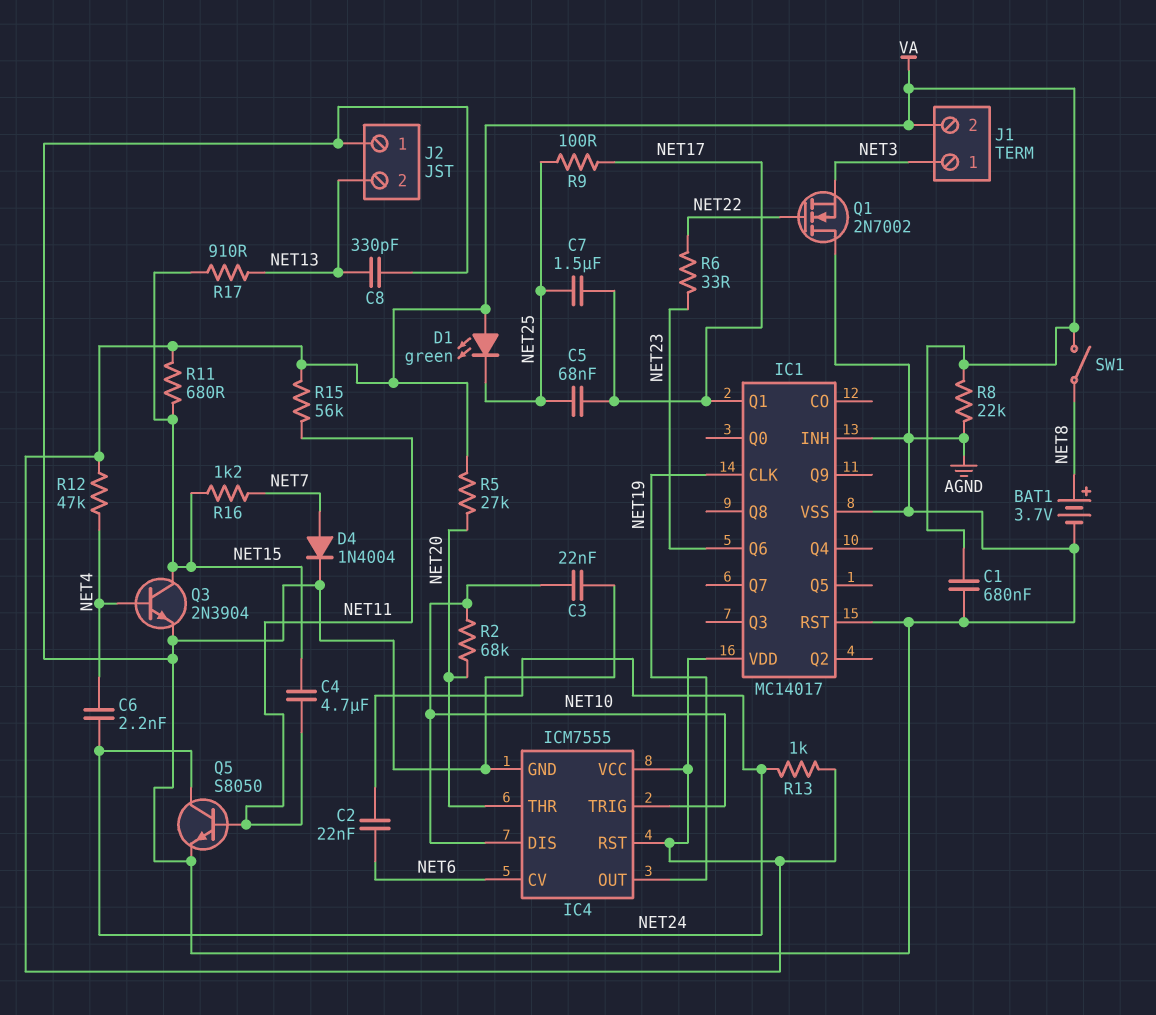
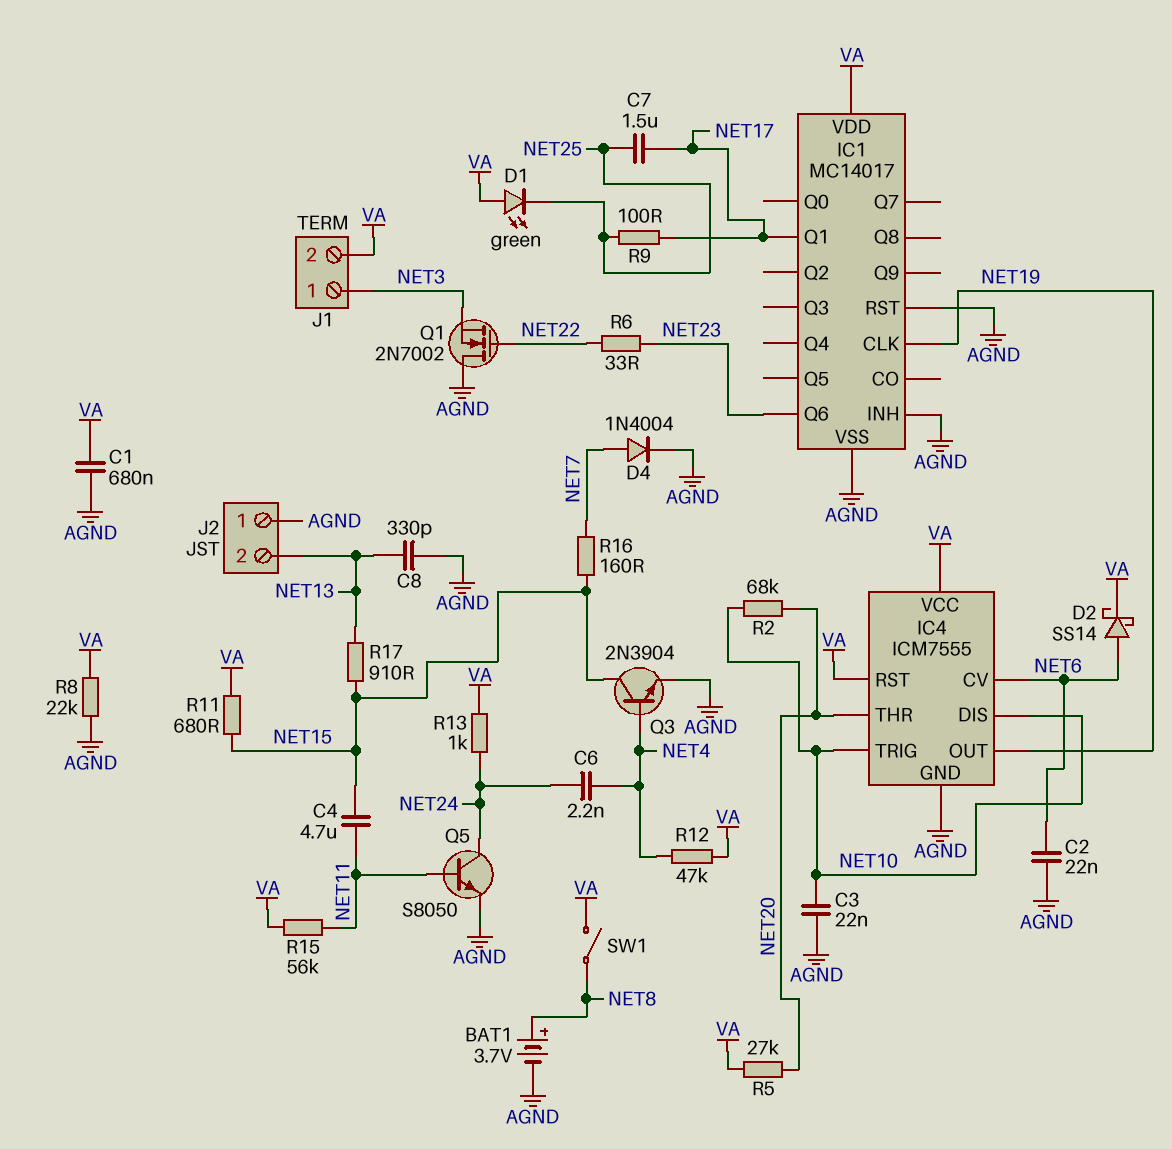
C2: 22nF (NET6, NET24) -> 22nF (AGND, NET6)
C5: 68nF (NET17, NET25) -> none
D2: none -> schottky SS14 (A NET6, K VA)
R16: 1.2k (NET7, NET15) -> 160 (NET7, NET15)

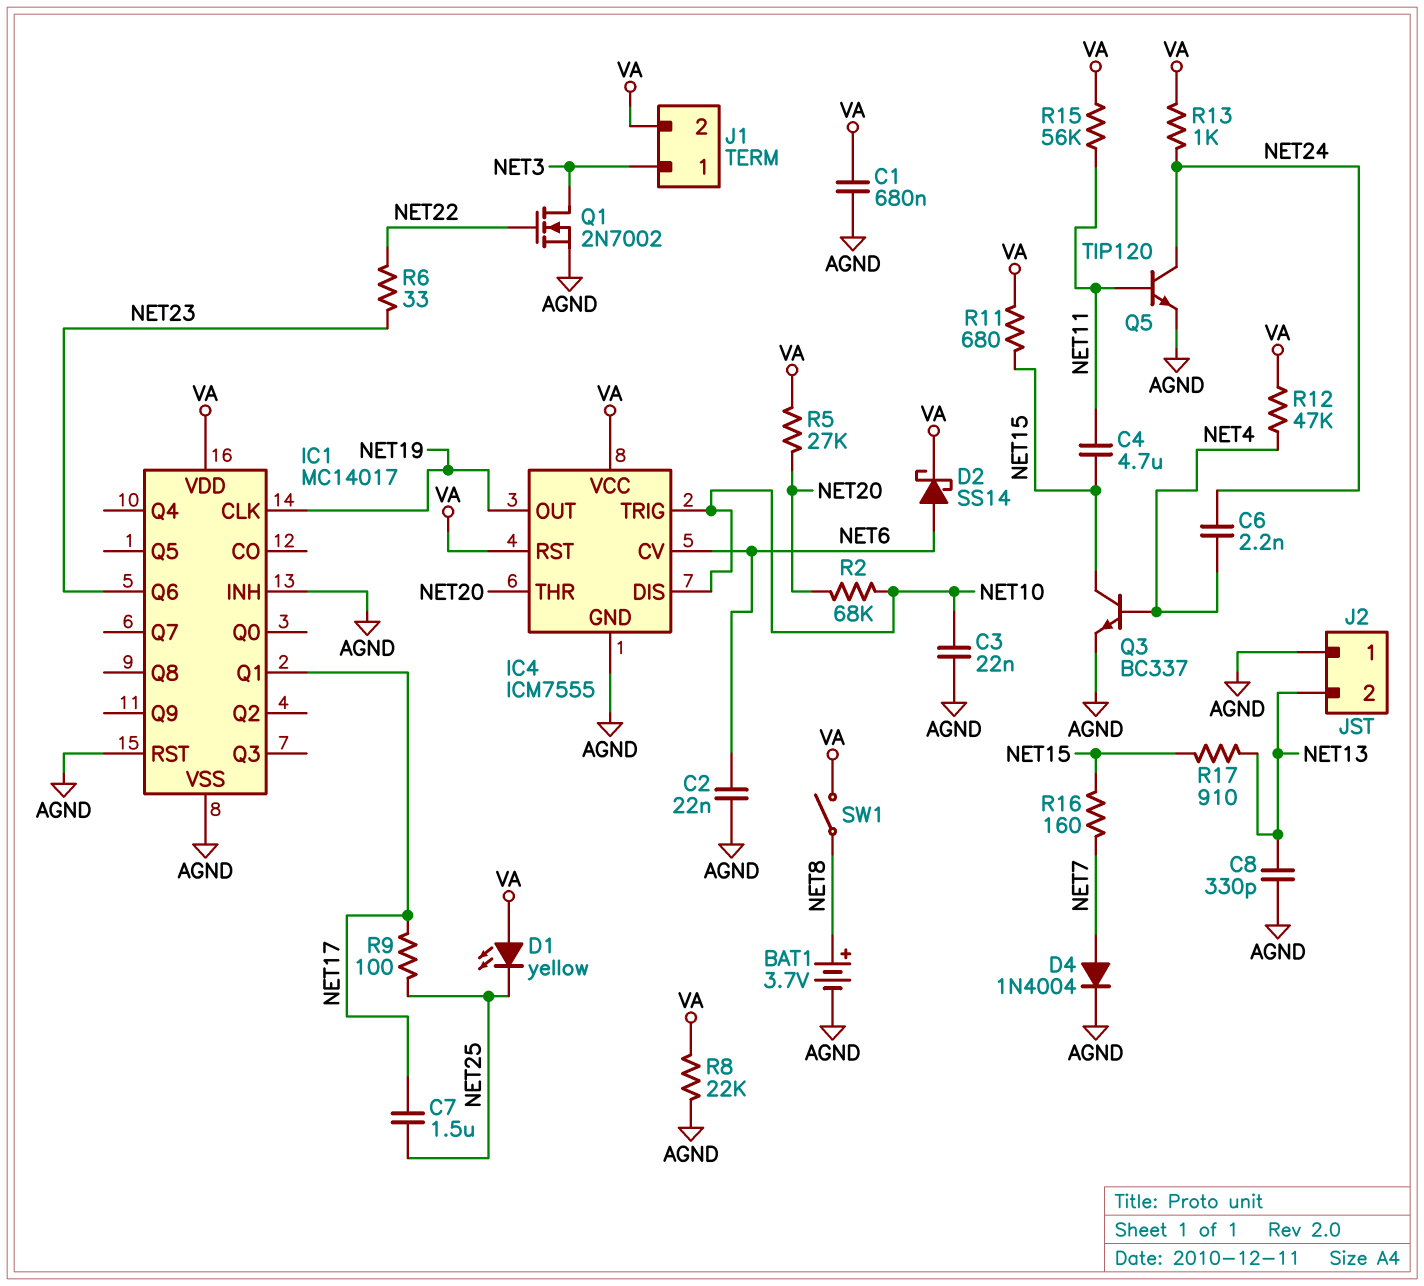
D1: LED green (A VA, K NET25) -> LED yellow (A VA, K NET25)
Q1: NMOS 2N7002 (G NET22, D AGND, S NET3) -> NMOS 2N7002 (G NET22, D NET3, S AGND)
Q3: NPN 2N3904 (B NET4, C NET15, E AGND) -> NPN BC337 (B NET4, C NET15, E AGND)
Q5: NPN S8050 (B NET11, C NET24, E AGND) -> NPN TIP120 (B NET11, C NET24, E AGND)

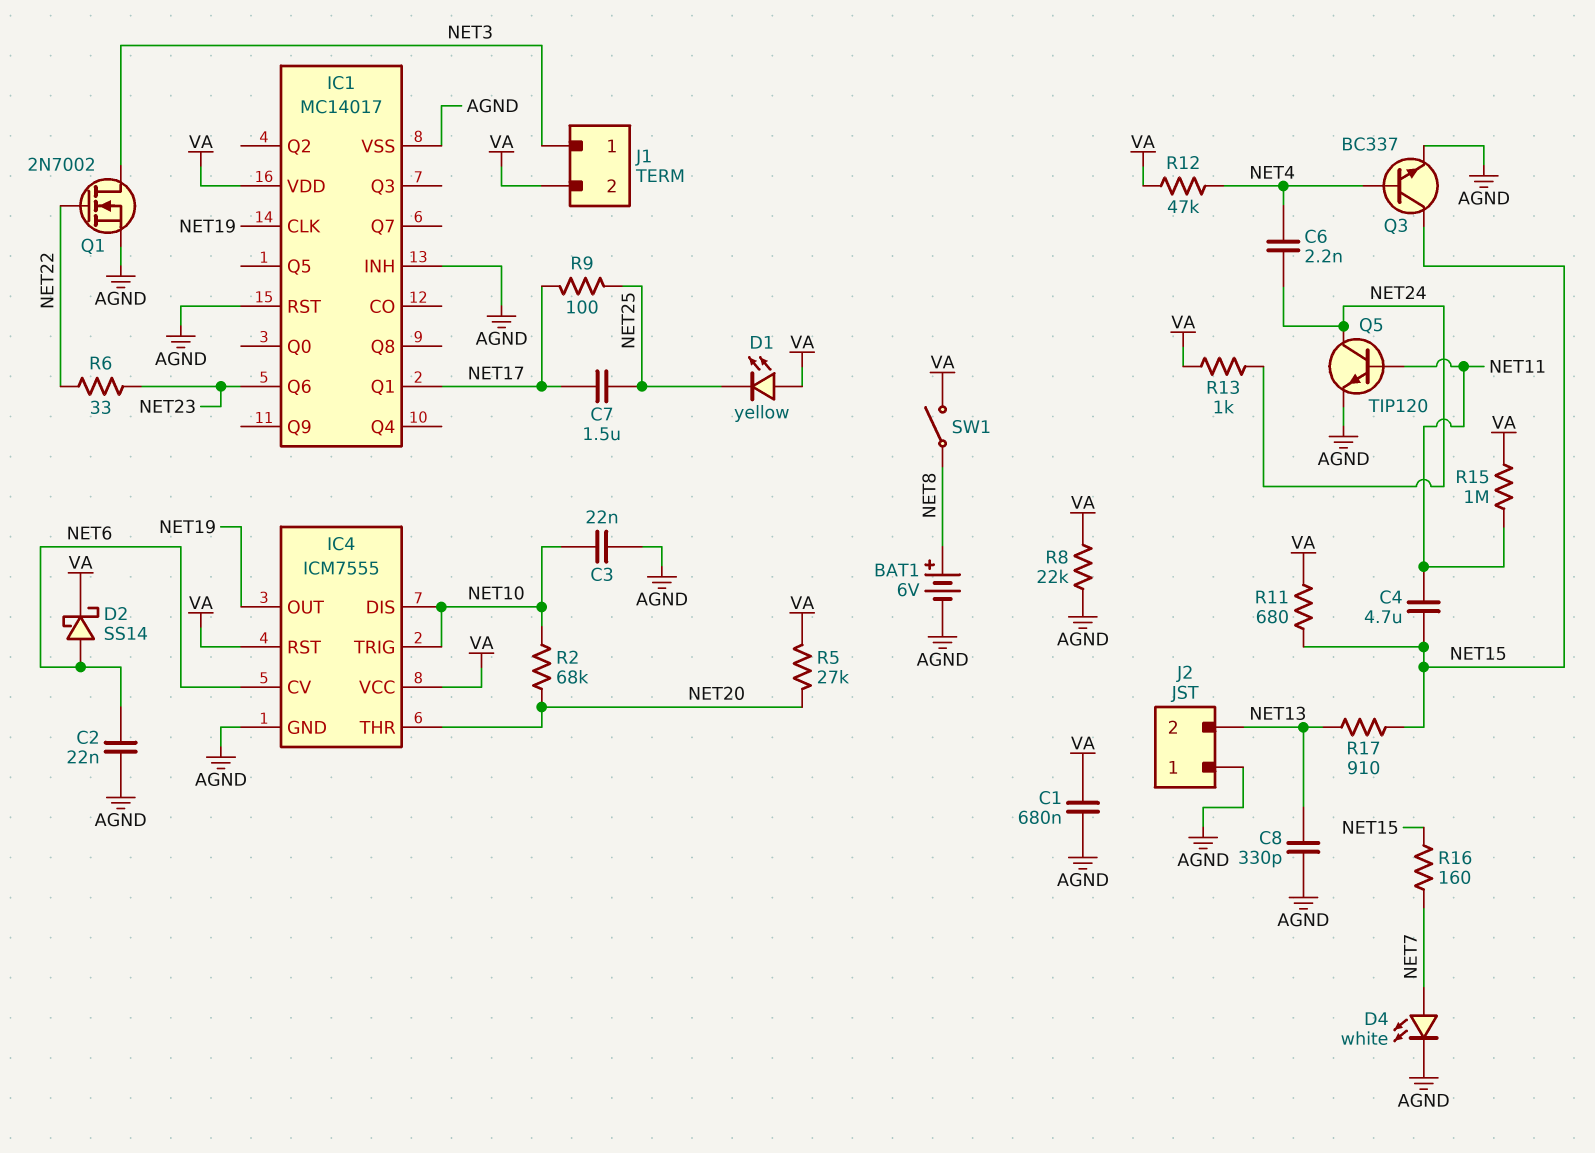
BAT1: 3.7V (plus NET8, minus AGND) -> 6V (plus NET8, minus AGND)
D4: diode 1N4004 (A NET7, K AGND) -> LED white (A NET7, K AGND)
R15: 56k (NET11, VA) -> 1M (NET11, VA)

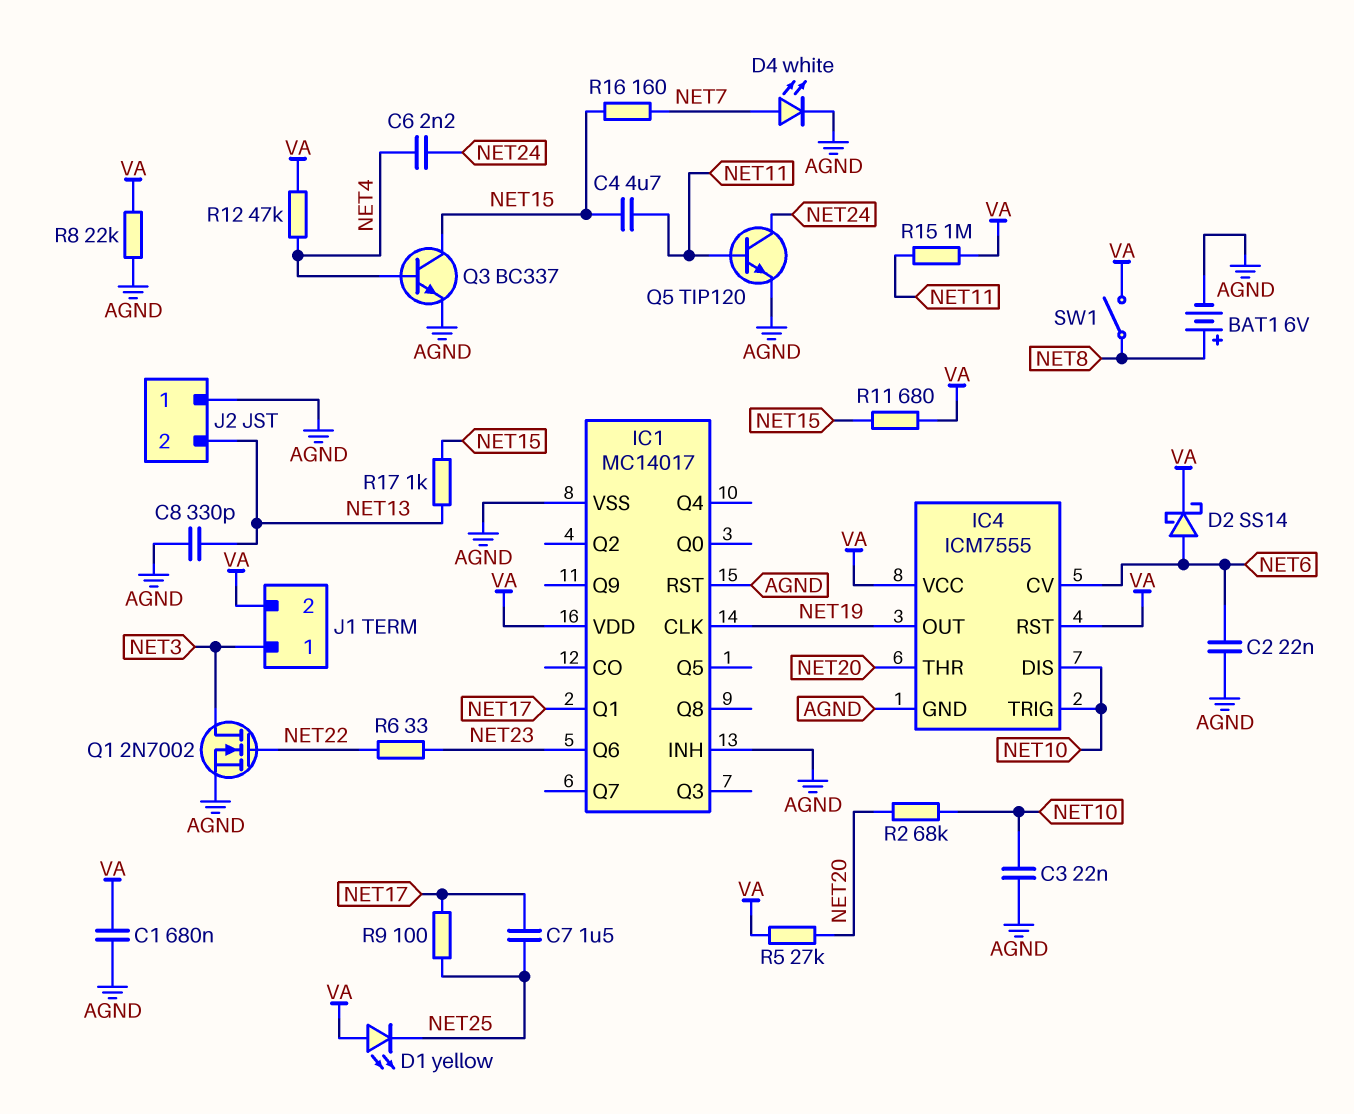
R13: 1k (NET24, VA) -> none
R17: 910 (NET13, NET15) -> 1k (NET13, NET15)

